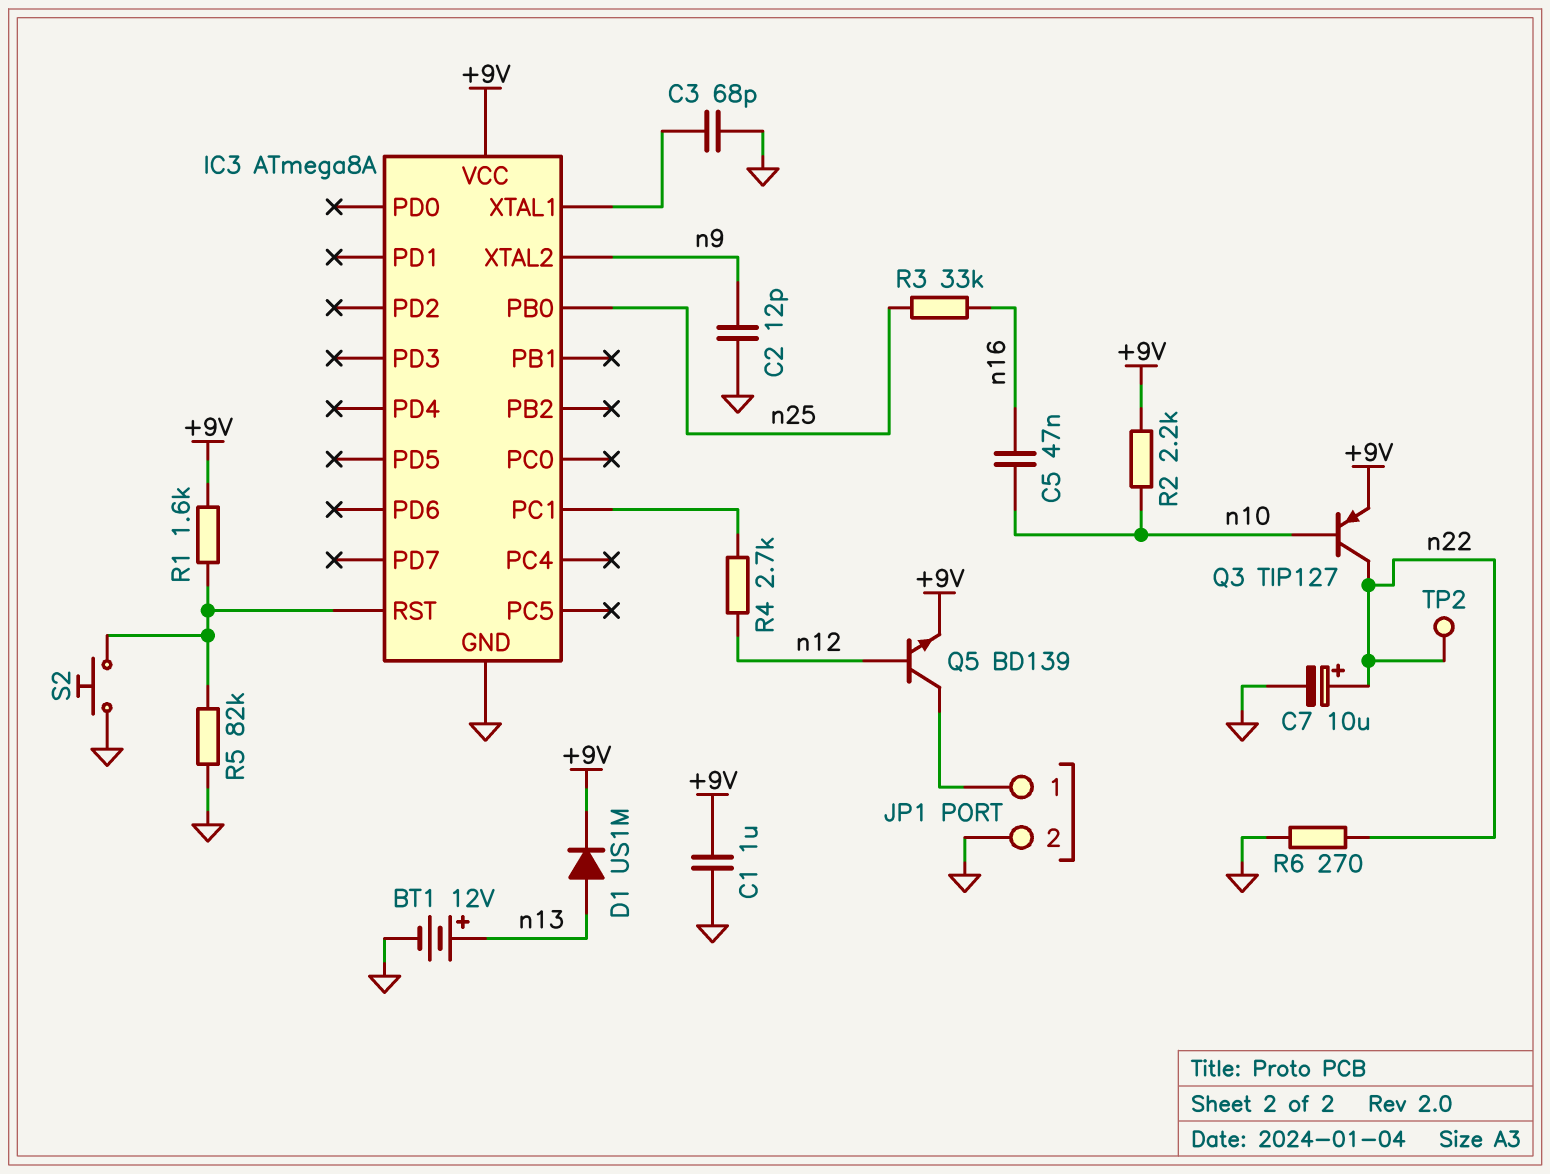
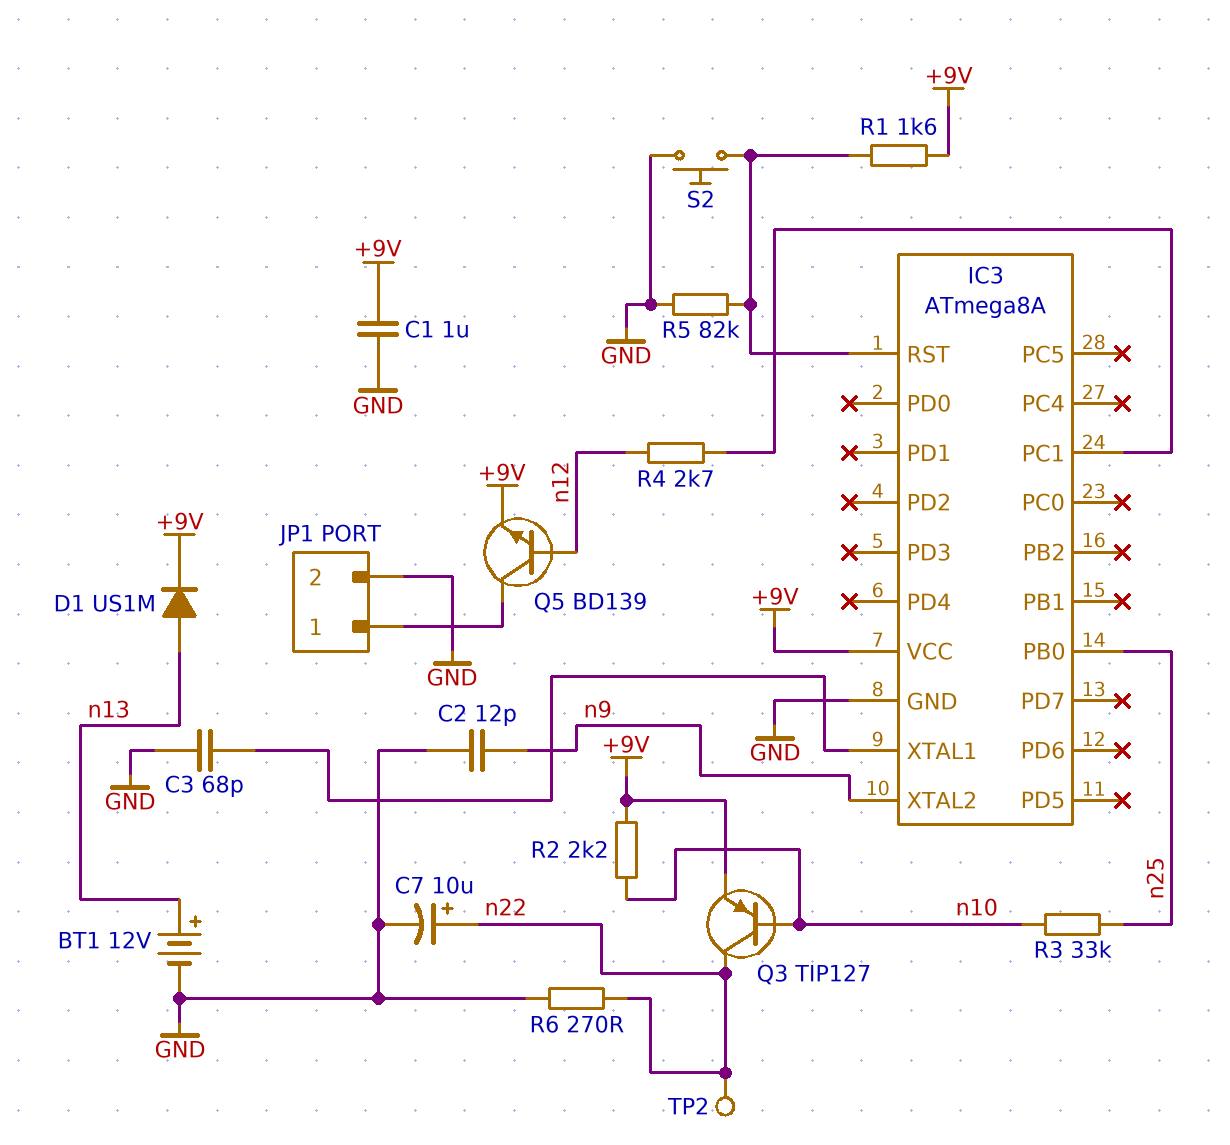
C5: 47nF (n10, n16) -> none
R3: 33k (n16, n25) -> 33k (n10, n25)

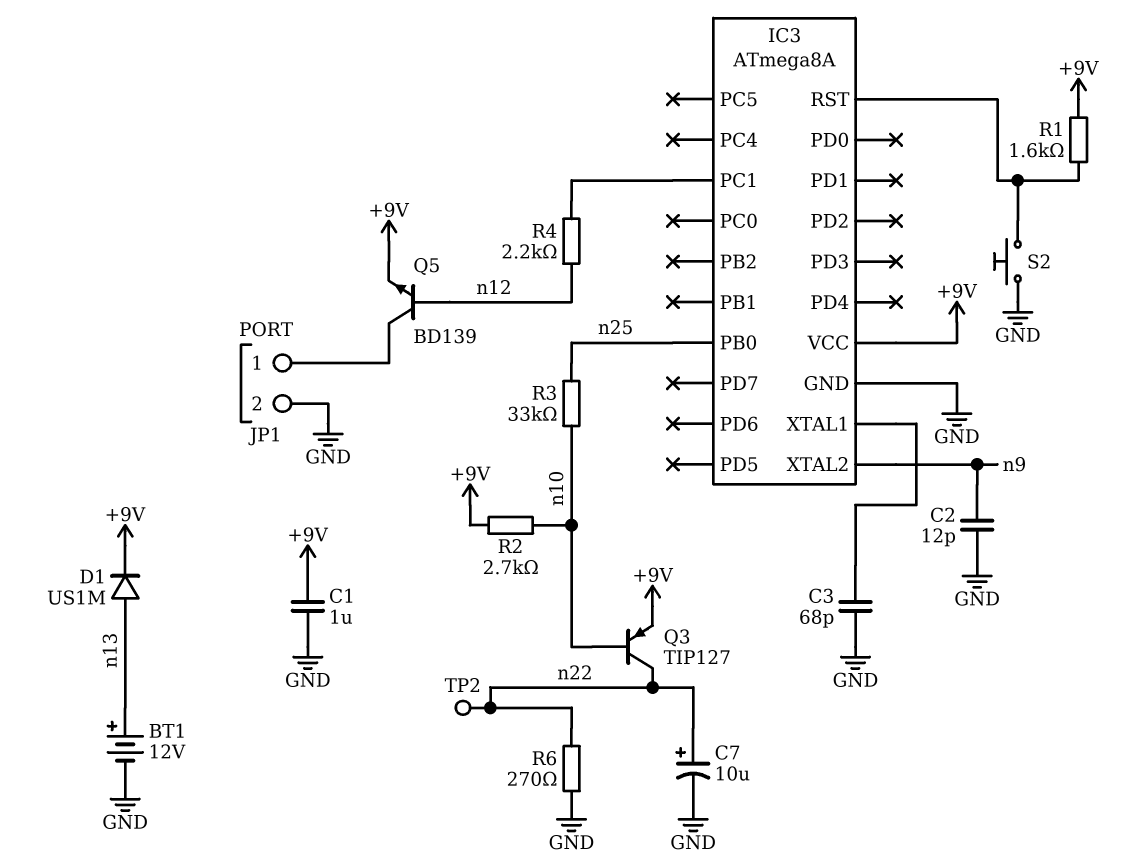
R2: 2.2k (+9V, n10) -> 2.7k (+9V, n10)
R4: 2.7k (IC3/PC1, n12) -> 2.2k (IC3/PC1, n12)
R5: 82k (GND, IC3/RST) -> none

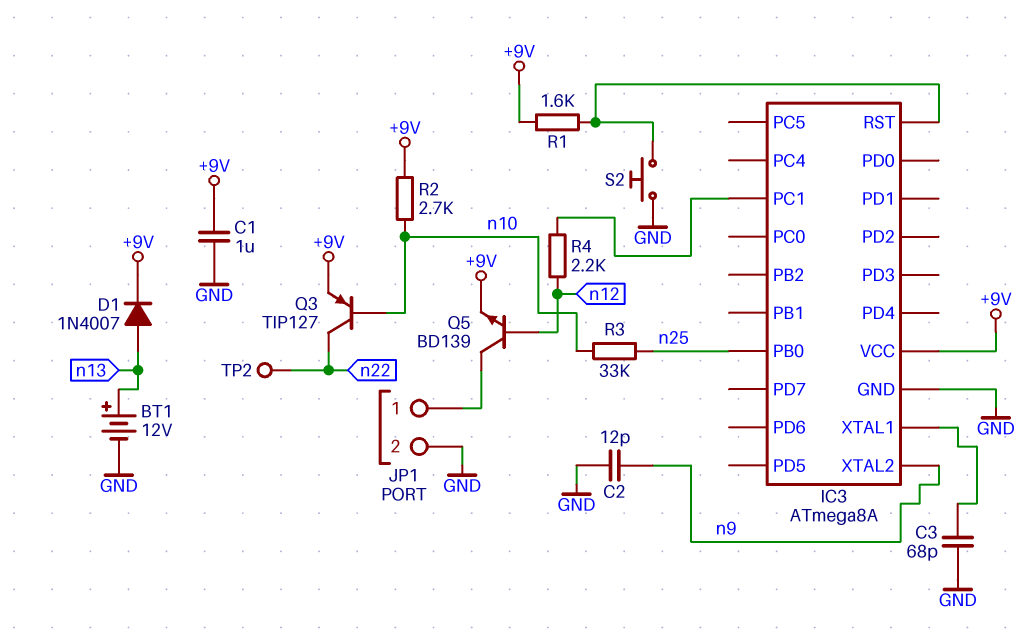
C7: 10uF (plus n22, minus GND) -> none
D1: diode US1M (A n13, K +9V) -> diode 1N4007 (A n13, K +9V)
R6: 270 (GND, n22) -> none

